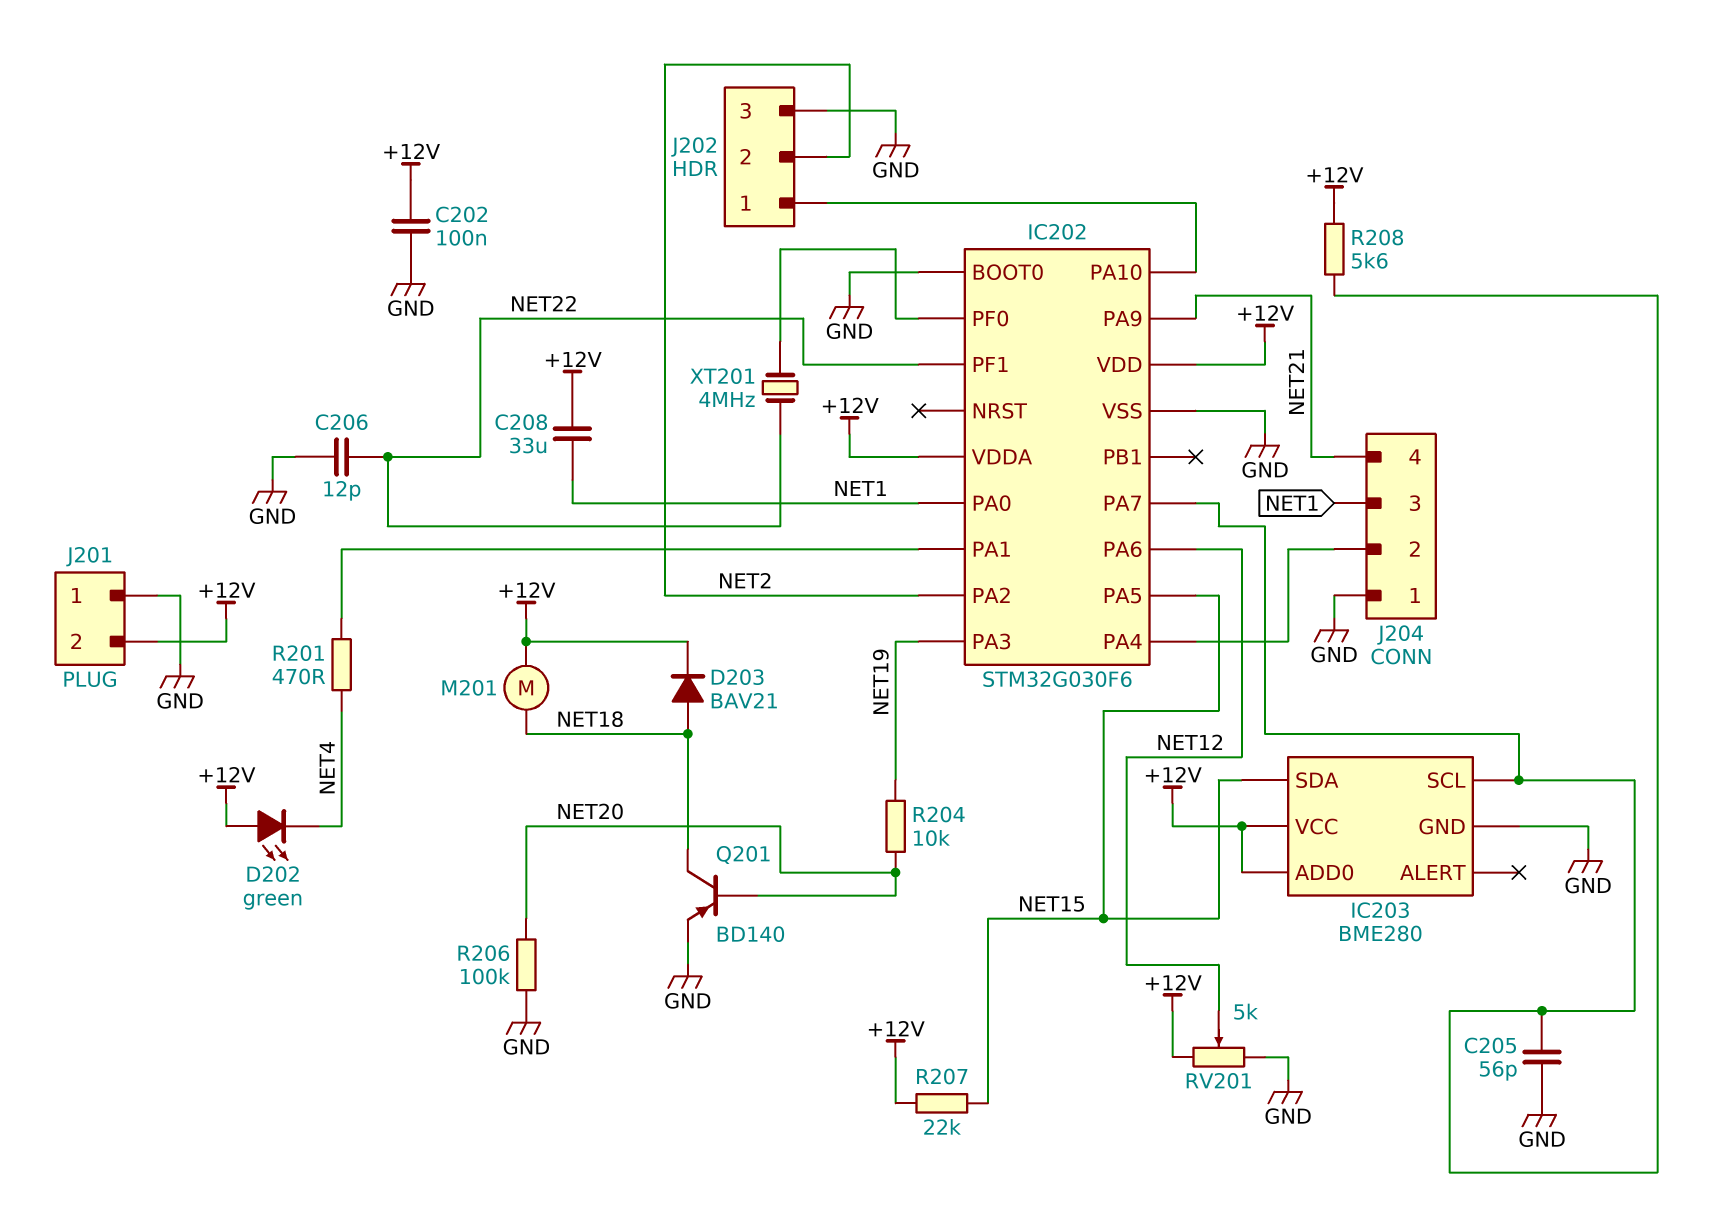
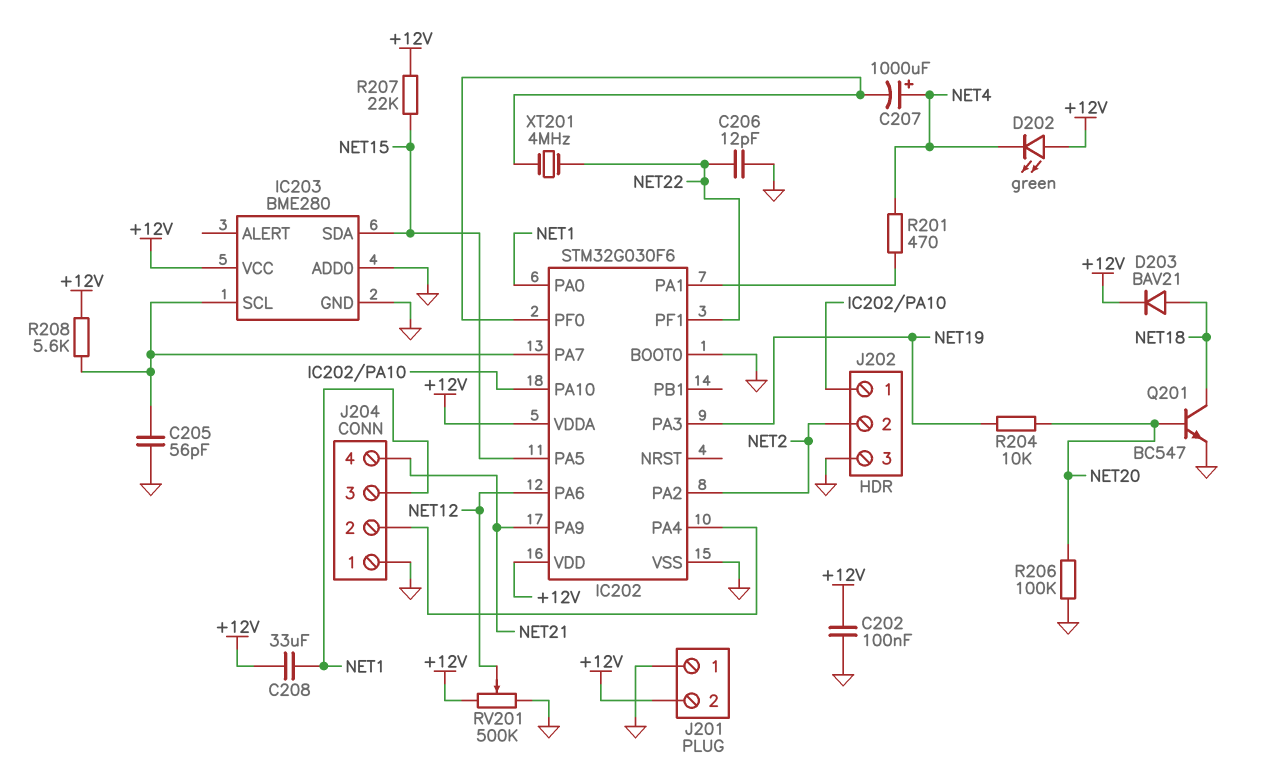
C207: none -> 1000uF (plus NET4, minus IC202/PF0)
IC203 pin ADD0: +12V -> GND
M201: motor (+12V, NET18) -> none
Q201: PNP BD140 (B NET20, C NET18, E GND) -> NPN BC547 (B NET20, C NET18, E GND)
RV201: 5k (+12V, GND, wiper NET12) -> 500k (+12V, GND, wiper NET12)

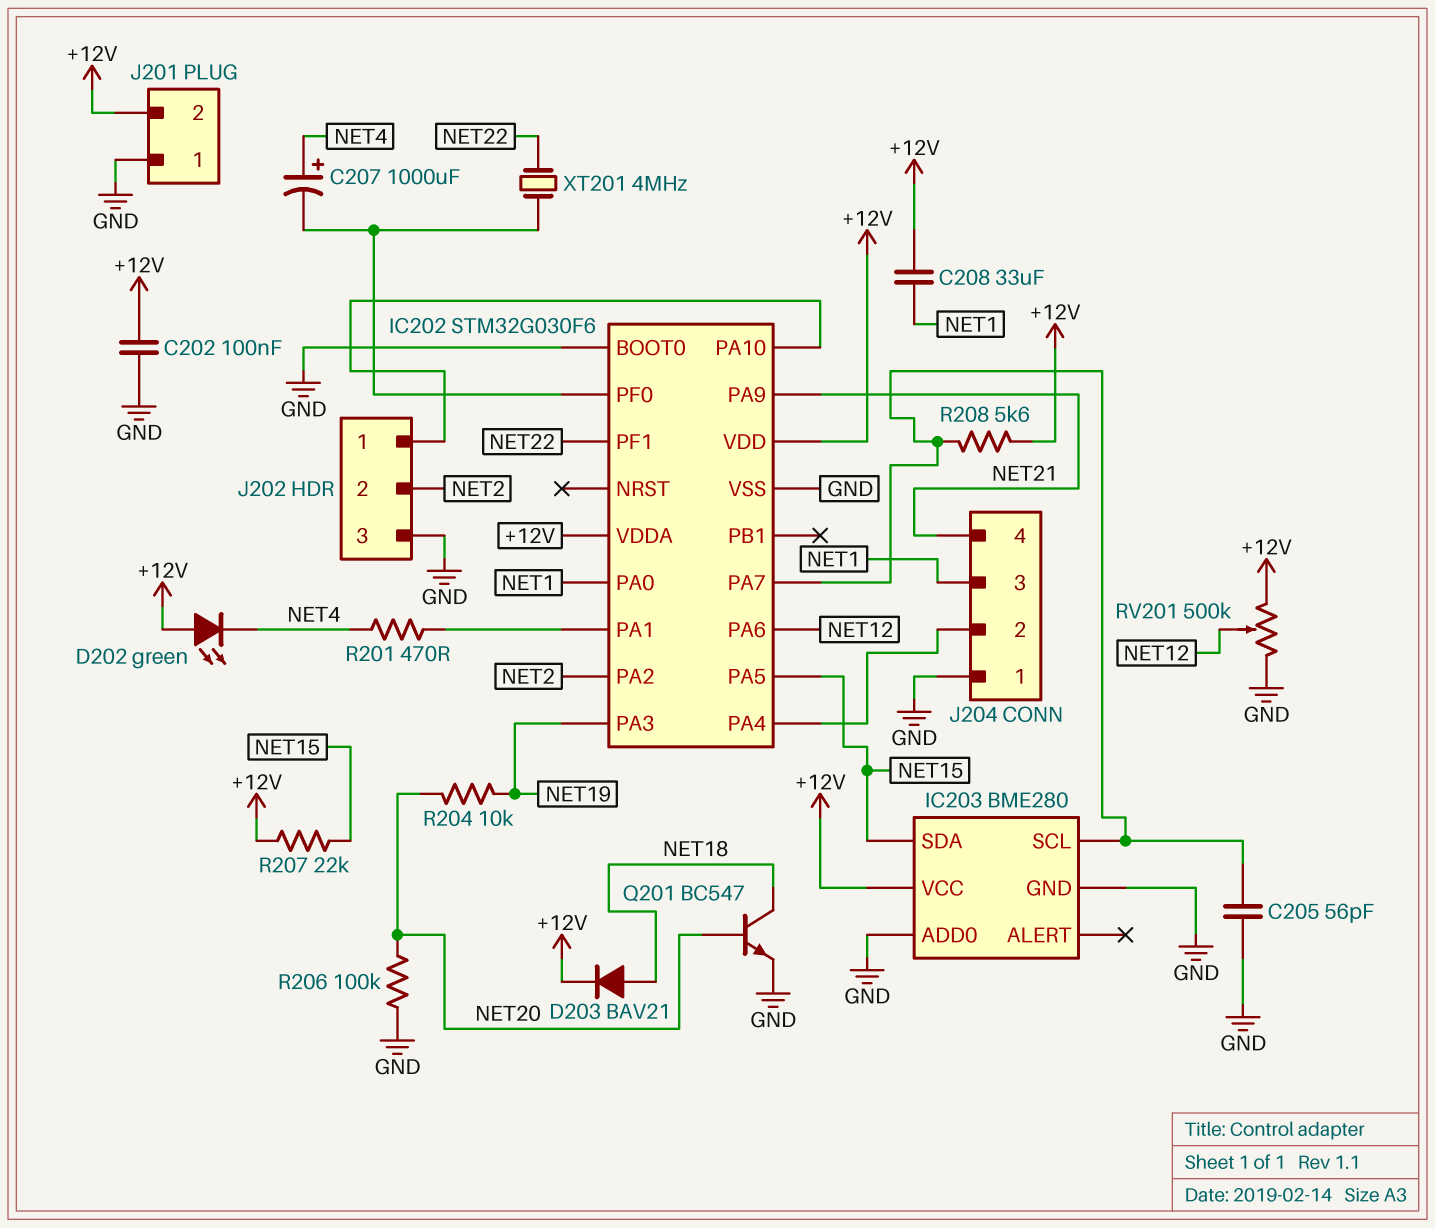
C206: 12pF (GND, NET22) -> none

